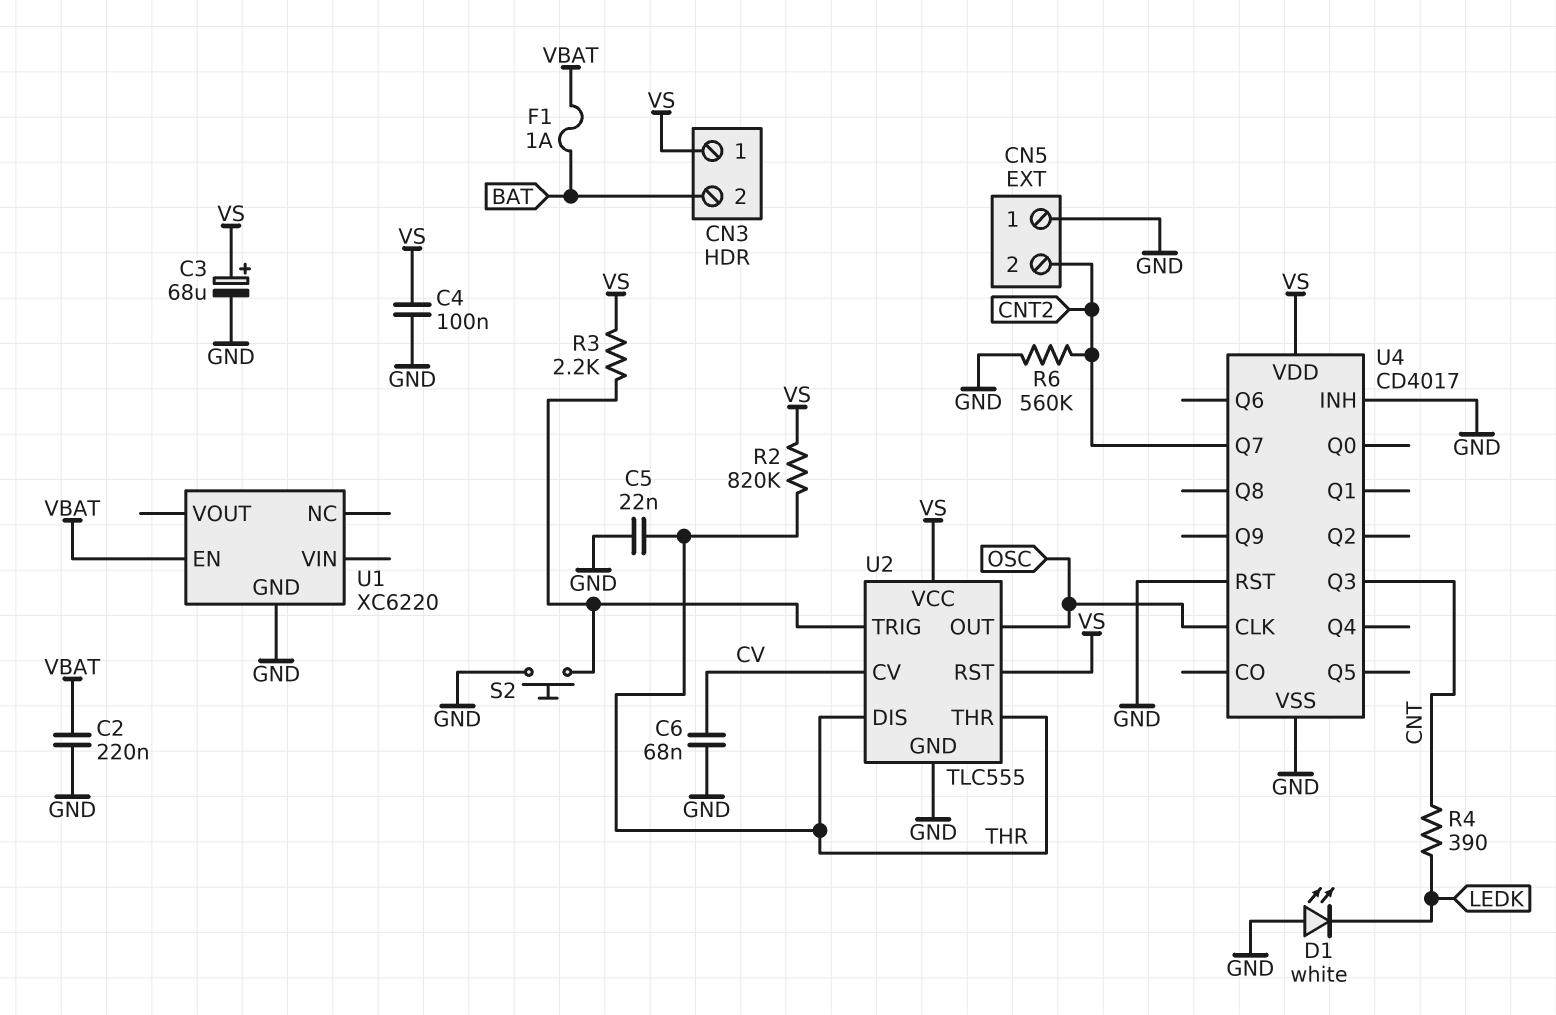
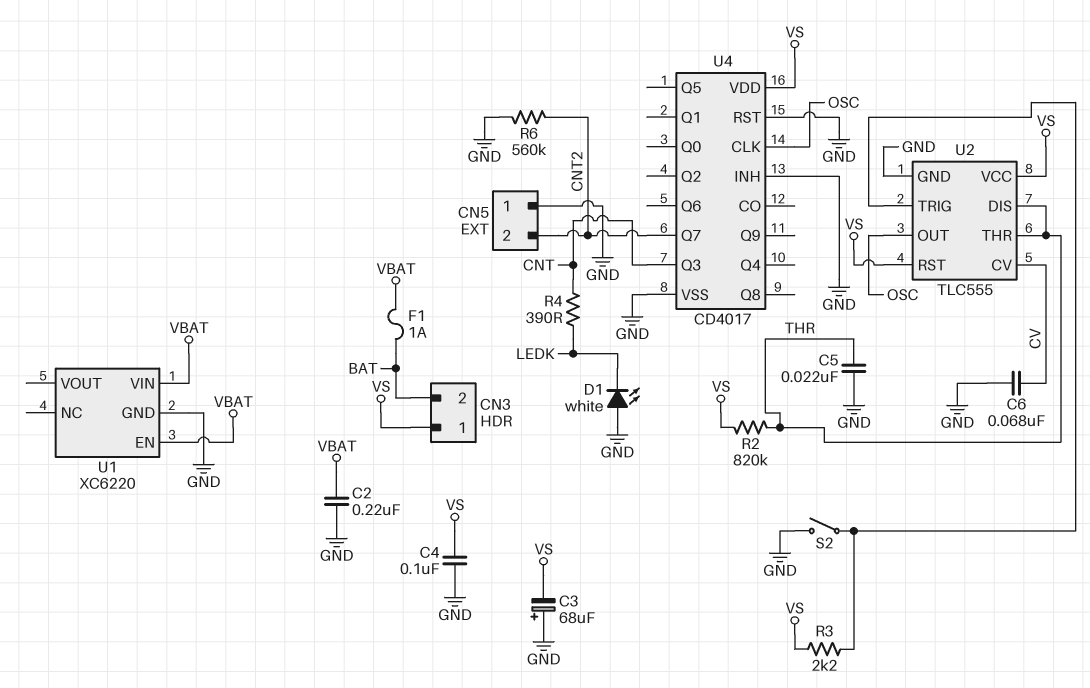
C3: 68uF (plus VS, minus GND) -> 68uF (plus GND, minus VS)
S2: button (GND, U2/TRIG) -> switch (GND, U2/TRIG)
U1 pin VIN: none -> VBAT

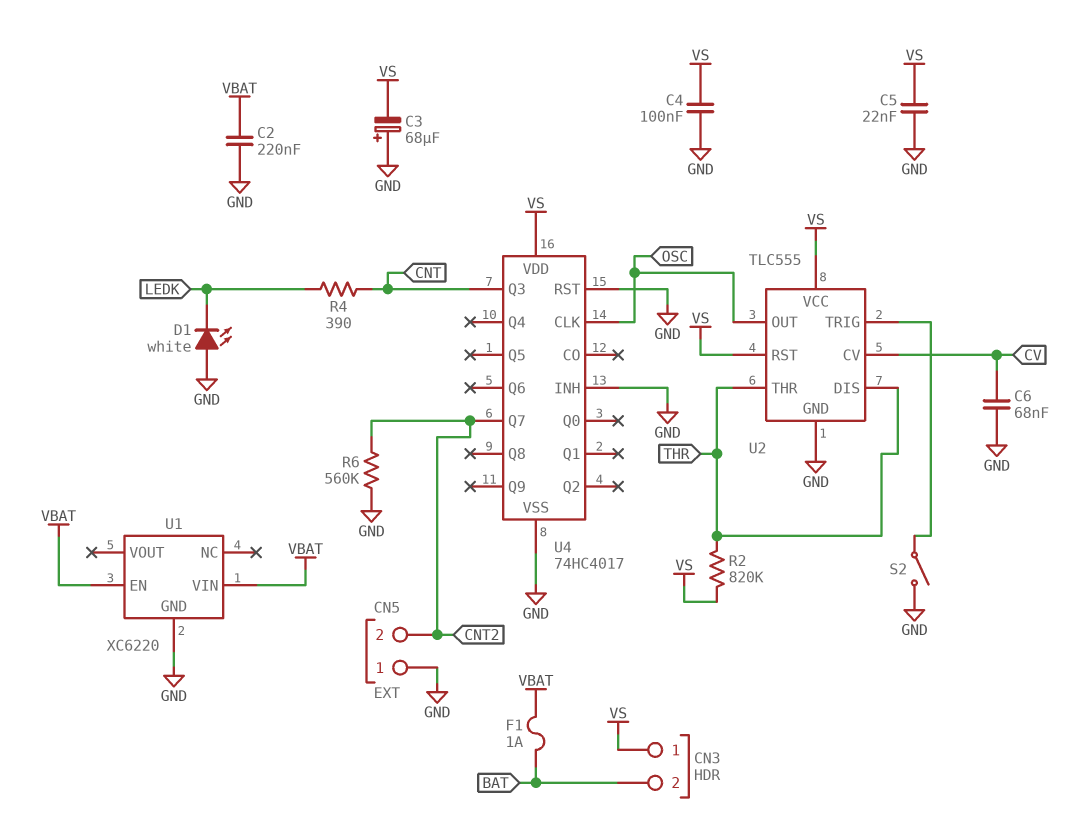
C5: 22nF (GND, THR) -> 22nF (GND, VS)
R3: 2.2k (U2/TRIG, VS) -> none
U4: CD4017 -> 74HC4017

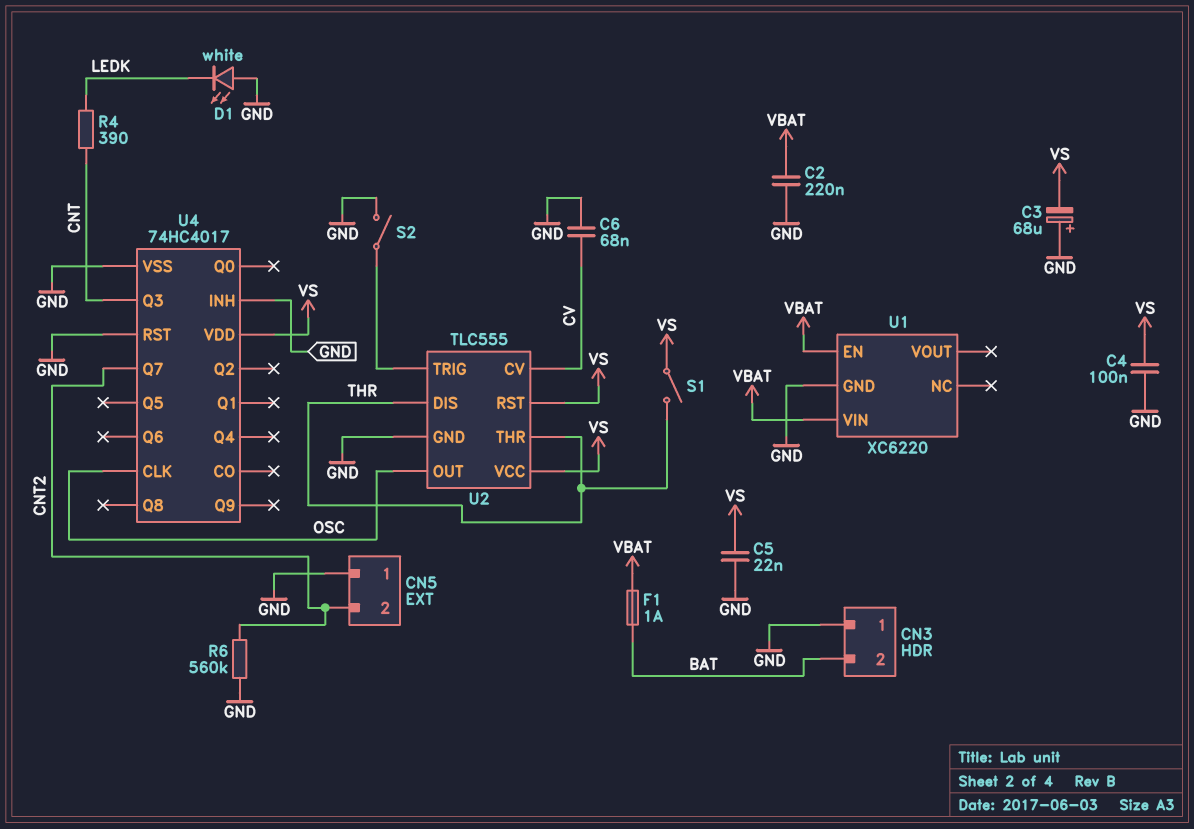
CN3 pin 1: VS -> GND
R2: 820k (THR, VS) -> none
S1: none -> switch (THR, VS)

